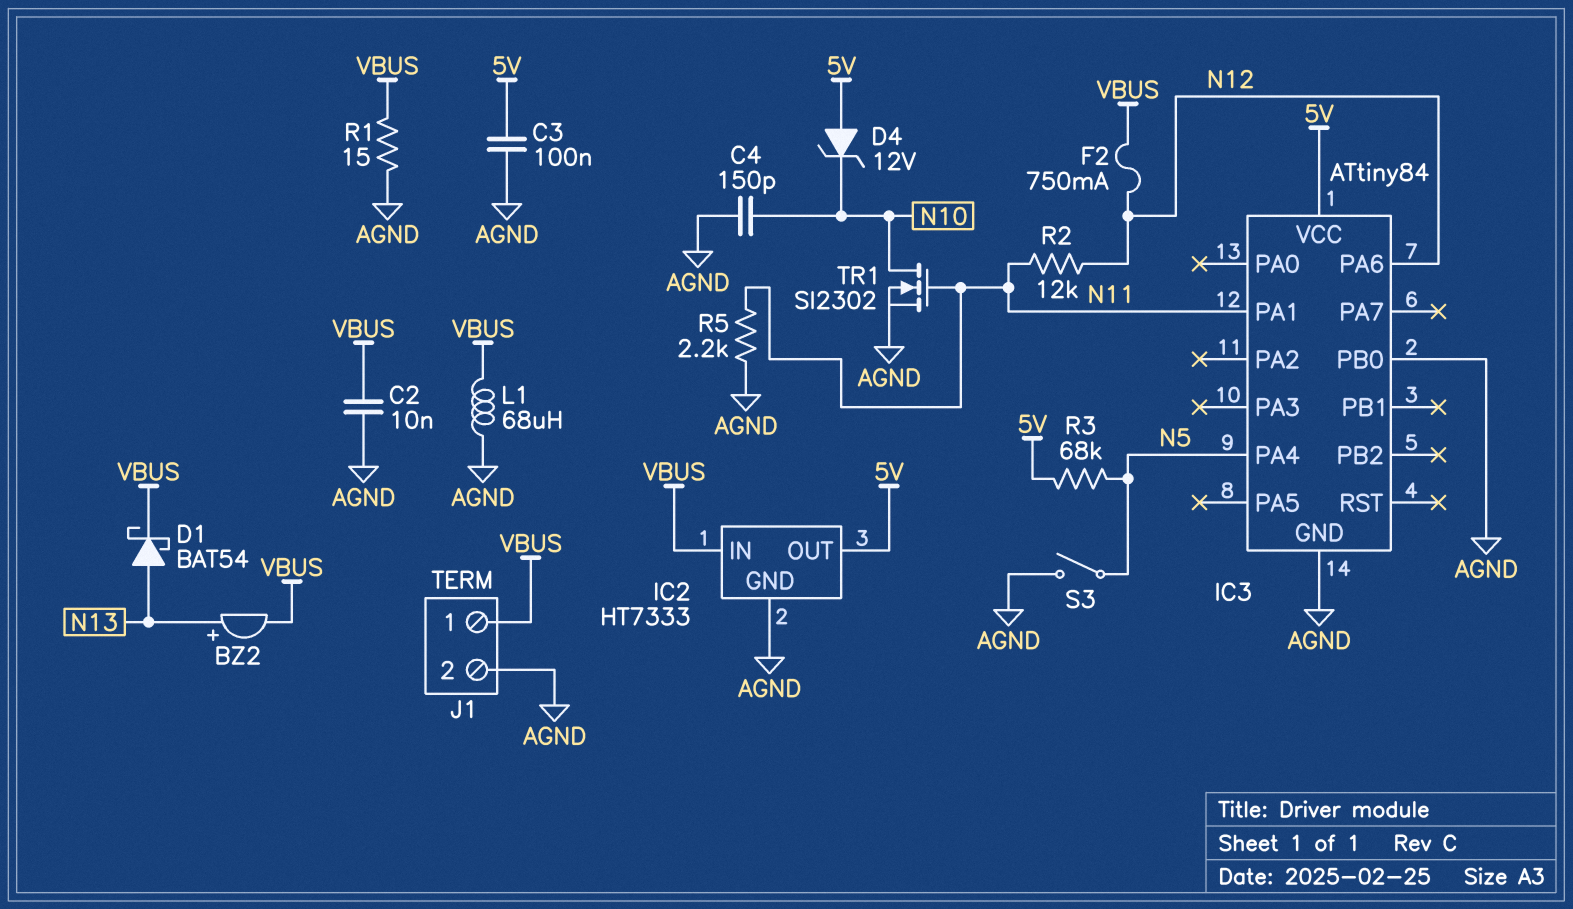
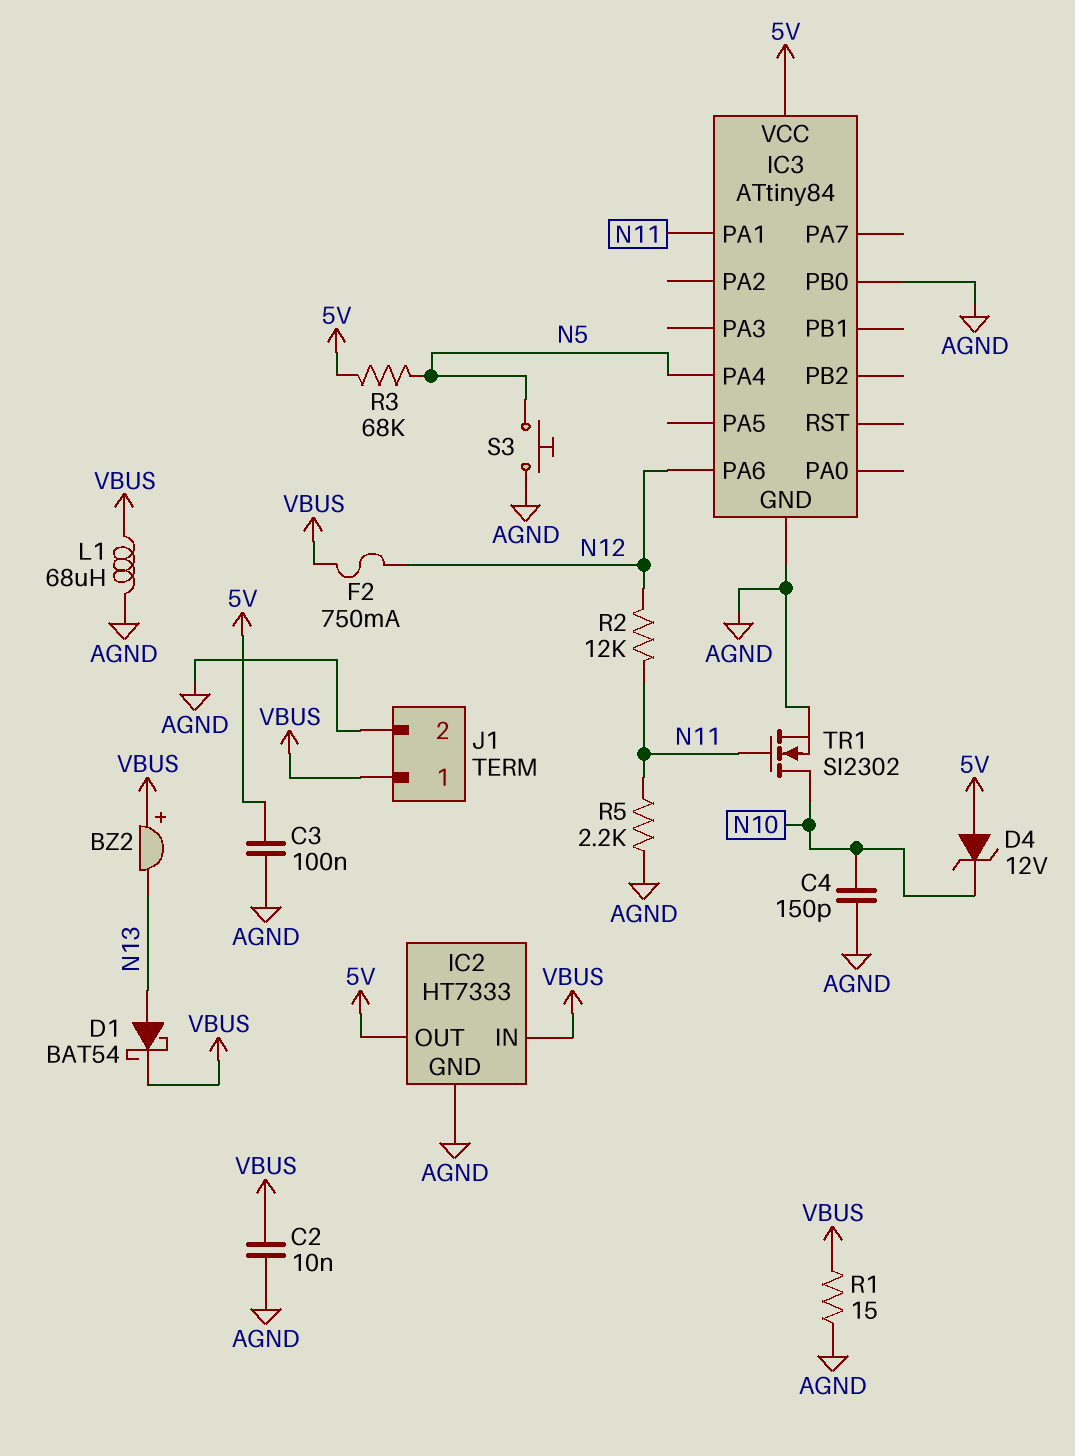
BZ2: buzzer (plus N13, minus VBUS) -> buzzer (plus VBUS, minus N13)
S3: switch (AGND, N5) -> button (AGND, N5)

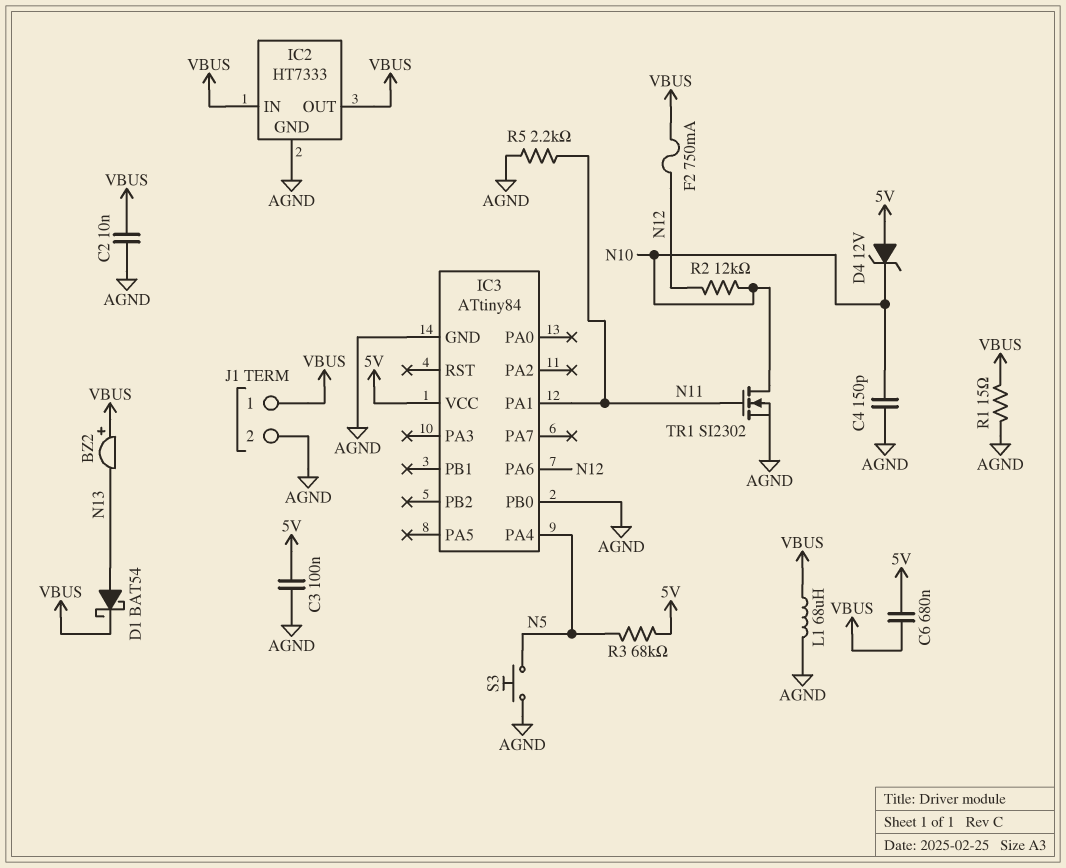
C6: none -> 680nF (5V, VBUS)
IC2 pin OUT: 5V -> VBUS
R2: 12k (N11, N12) -> 12k (N10, N12)

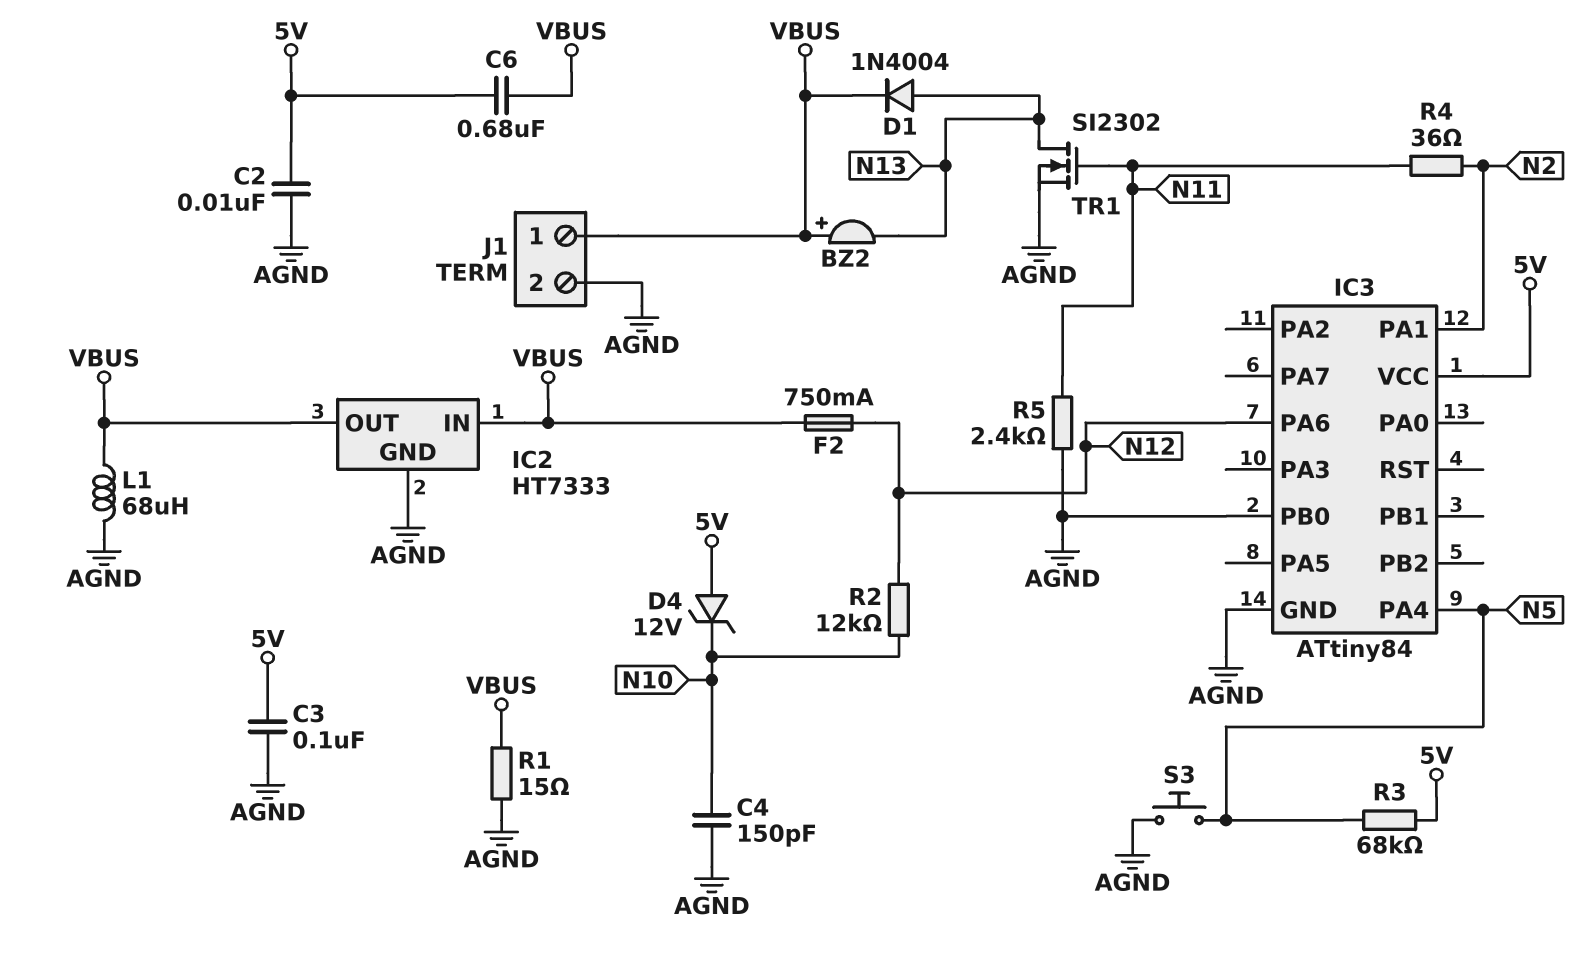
C2: 10nF (AGND, VBUS) -> 10nF (5V, AGND)
D1: schottky BAT54 (A N13, K VBUS) -> diode 1N4004 (A N13, K VBUS)
IC3 pin PA1: N11 -> N2
R4: none -> 36 (N2, N11)
R5: 2.2k (AGND, N11) -> 2.4k (AGND, N11)
TR1: NMOS SI2302 (G N11, D N10, S AGND) -> NMOS SI2302 (G N11, D N13, S AGND)

